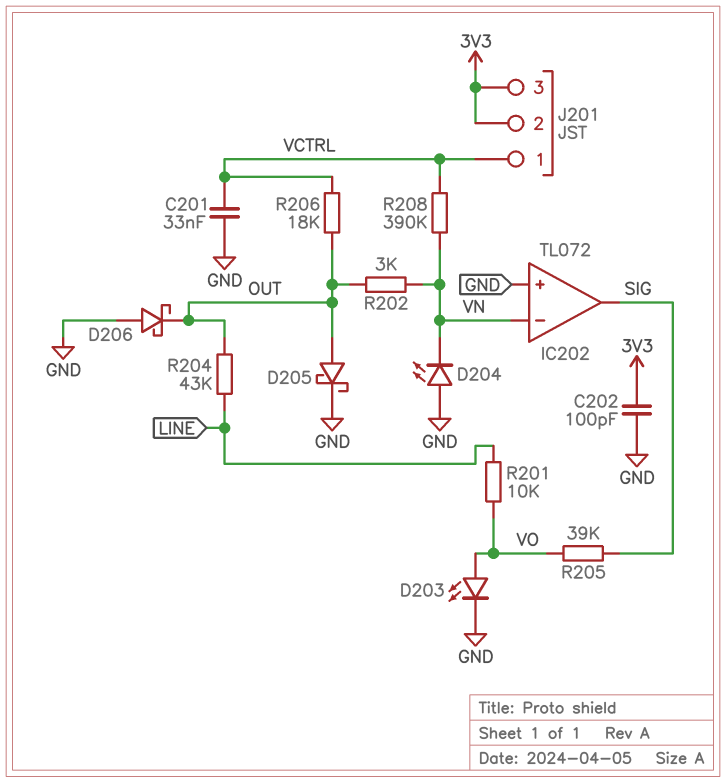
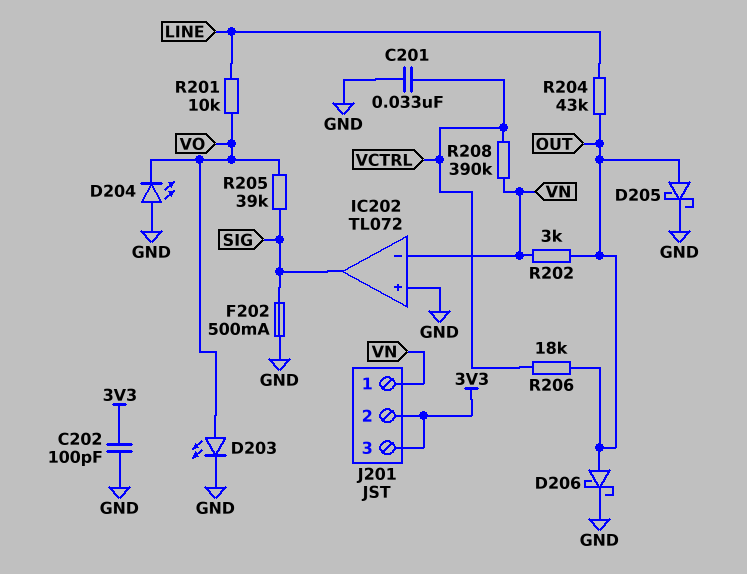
D204: LED (A GND, K VN) -> LED (A GND, K VO)
D206: schottky (A GND, K OUT) -> schottky (A OUT, K GND)
F202: none -> 500mA (GND, SIG)
J201 pin 1: VCTRL -> VN

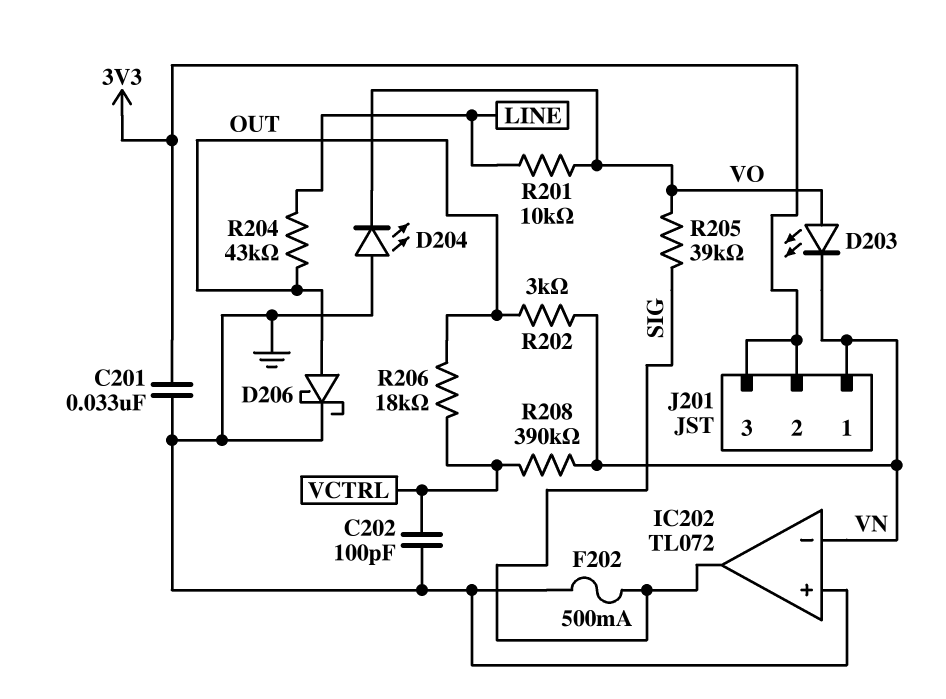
C201: 33nF (GND, VCTRL) -> 33nF (3V3, GND)
C202: 100pF (3V3, GND) -> 100pF (GND, VCTRL)
D203: LED (A VO, K GND) -> LED (A VO, K VN)
D205: schottky (A OUT, K GND) -> none

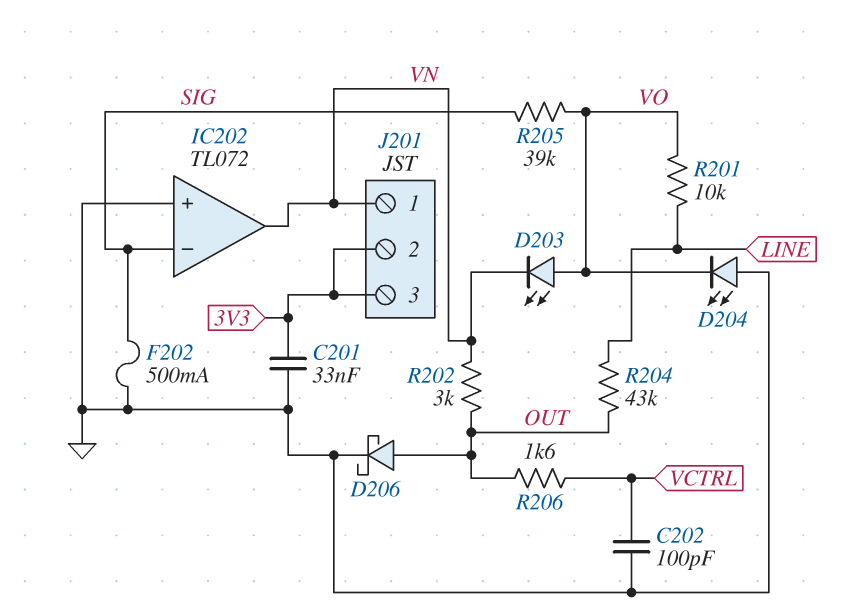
IC202 pin in-: VN -> SIG
IC202 pin out: SIG -> VN
R206: 18k (OUT, VCTRL) -> 1.6k (OUT, VCTRL)
R208: 390k (VCTRL, VN) -> none

